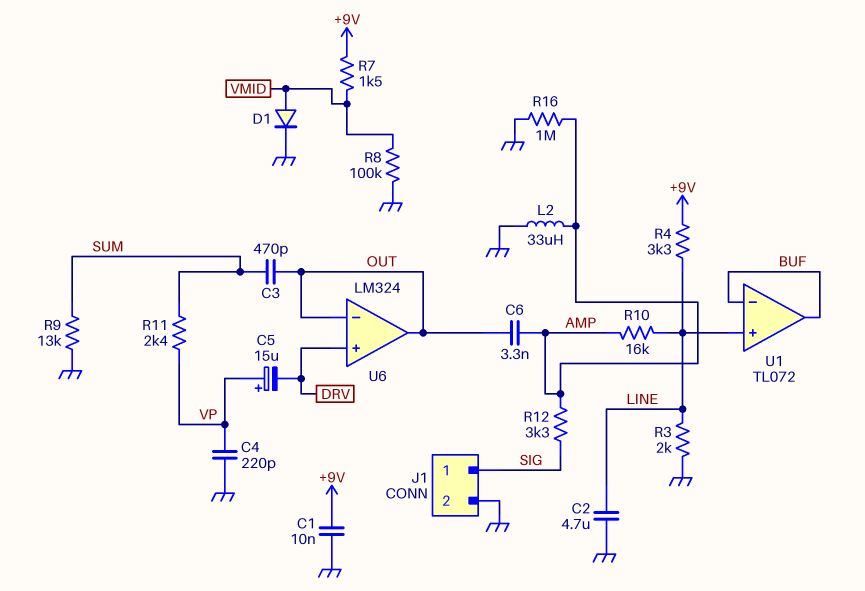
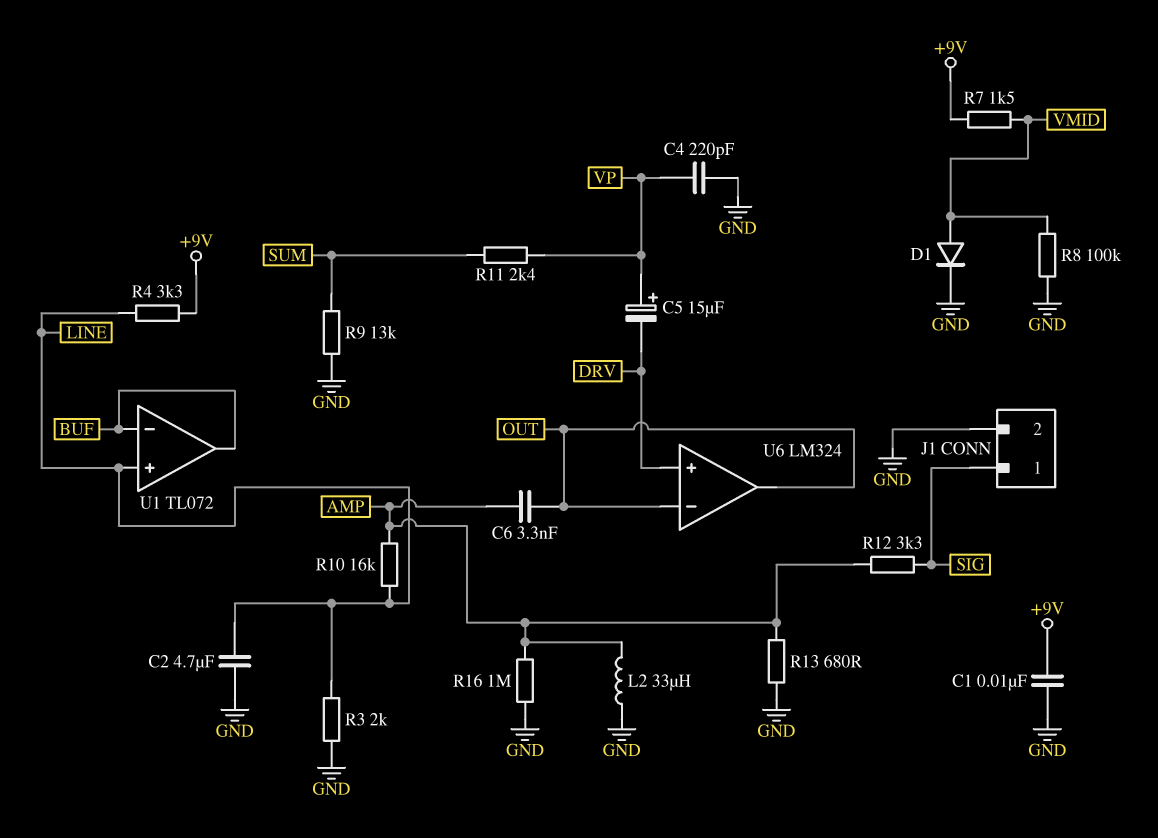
C3: 470pF (OUT, SUM) -> none
R13: none -> 680 (AMP, GND)

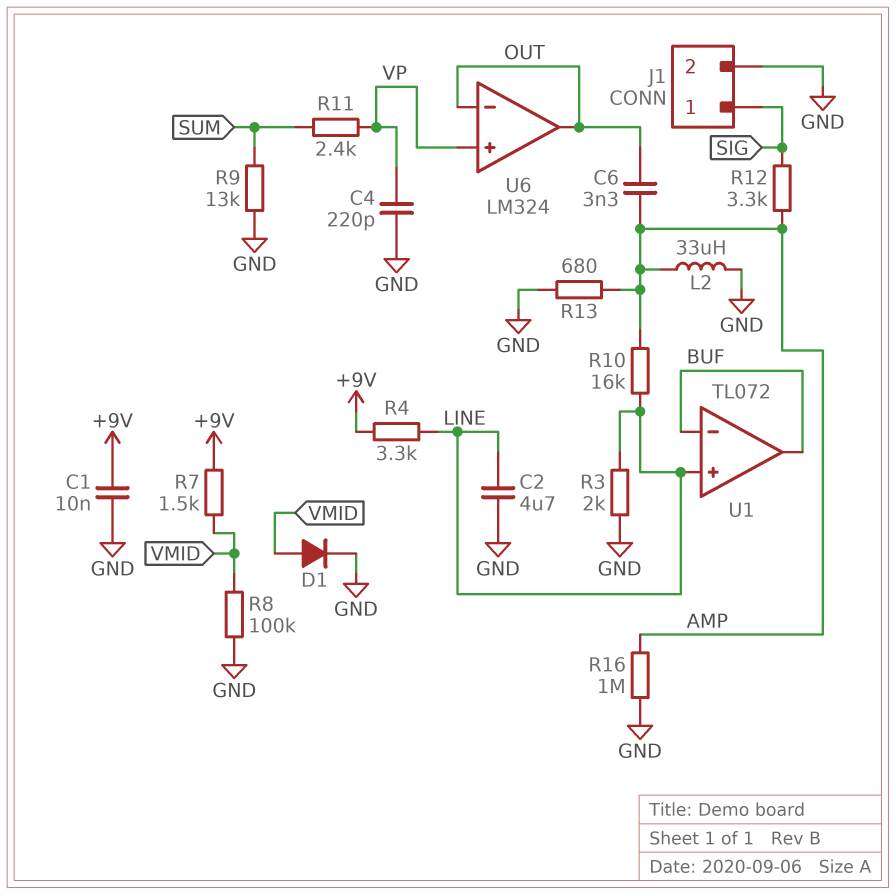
C5: 15uF (plus VP, minus DRV) -> none
U6 pin in+: DRV -> VP

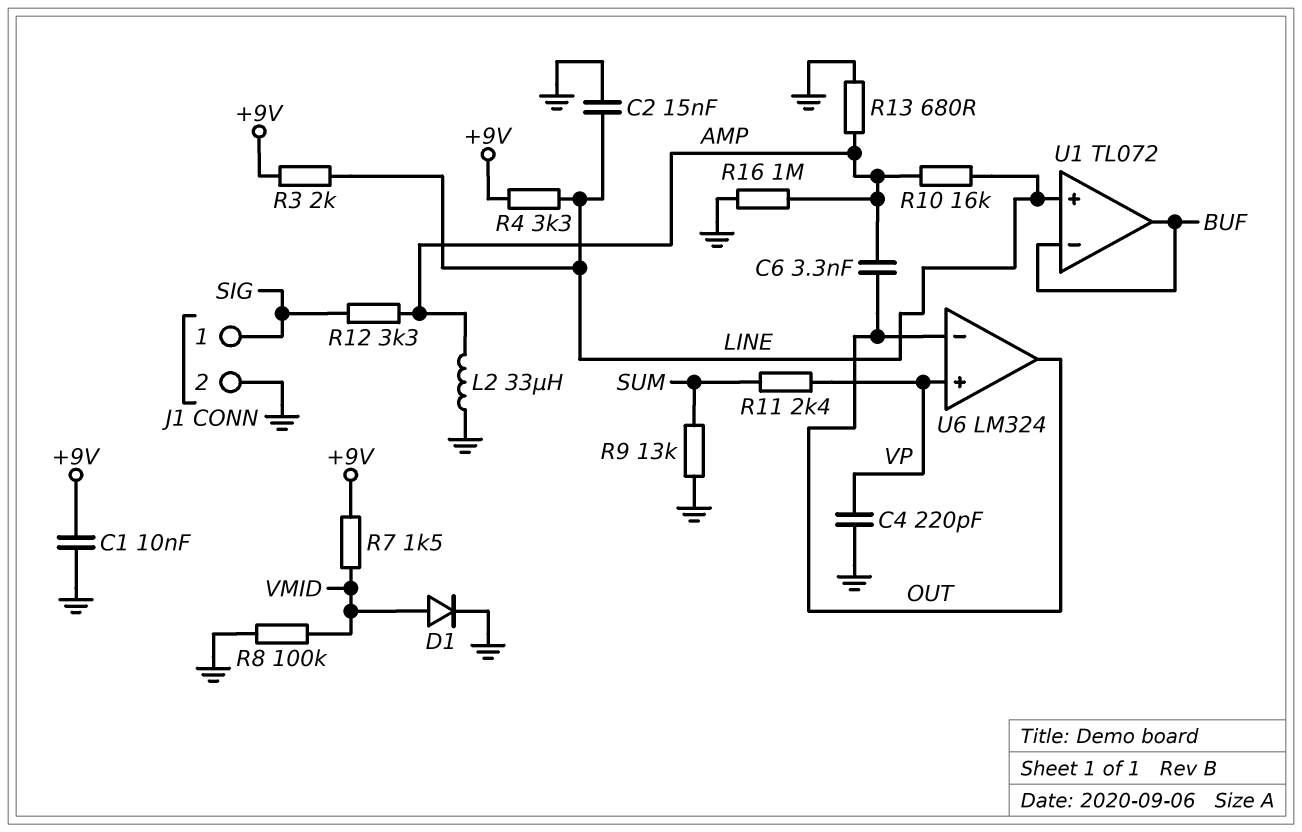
C2: 4.7uF (GND, LINE) -> 15nF (GND, LINE)
R3: 2k (GND, LINE) -> 2k (+9V, LINE)

